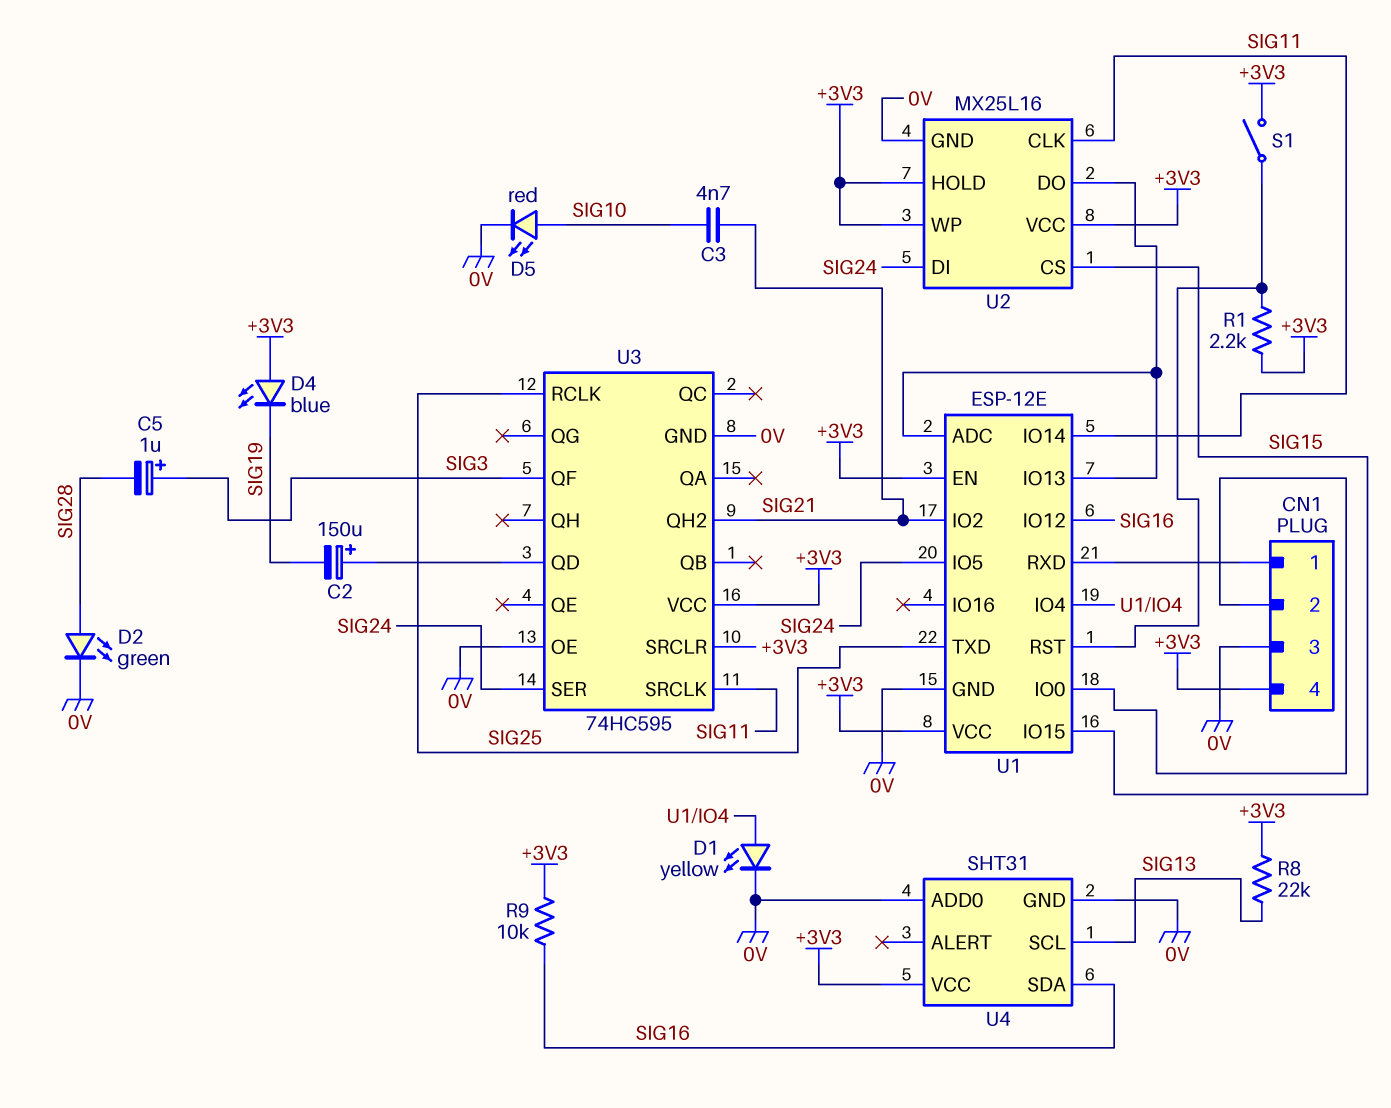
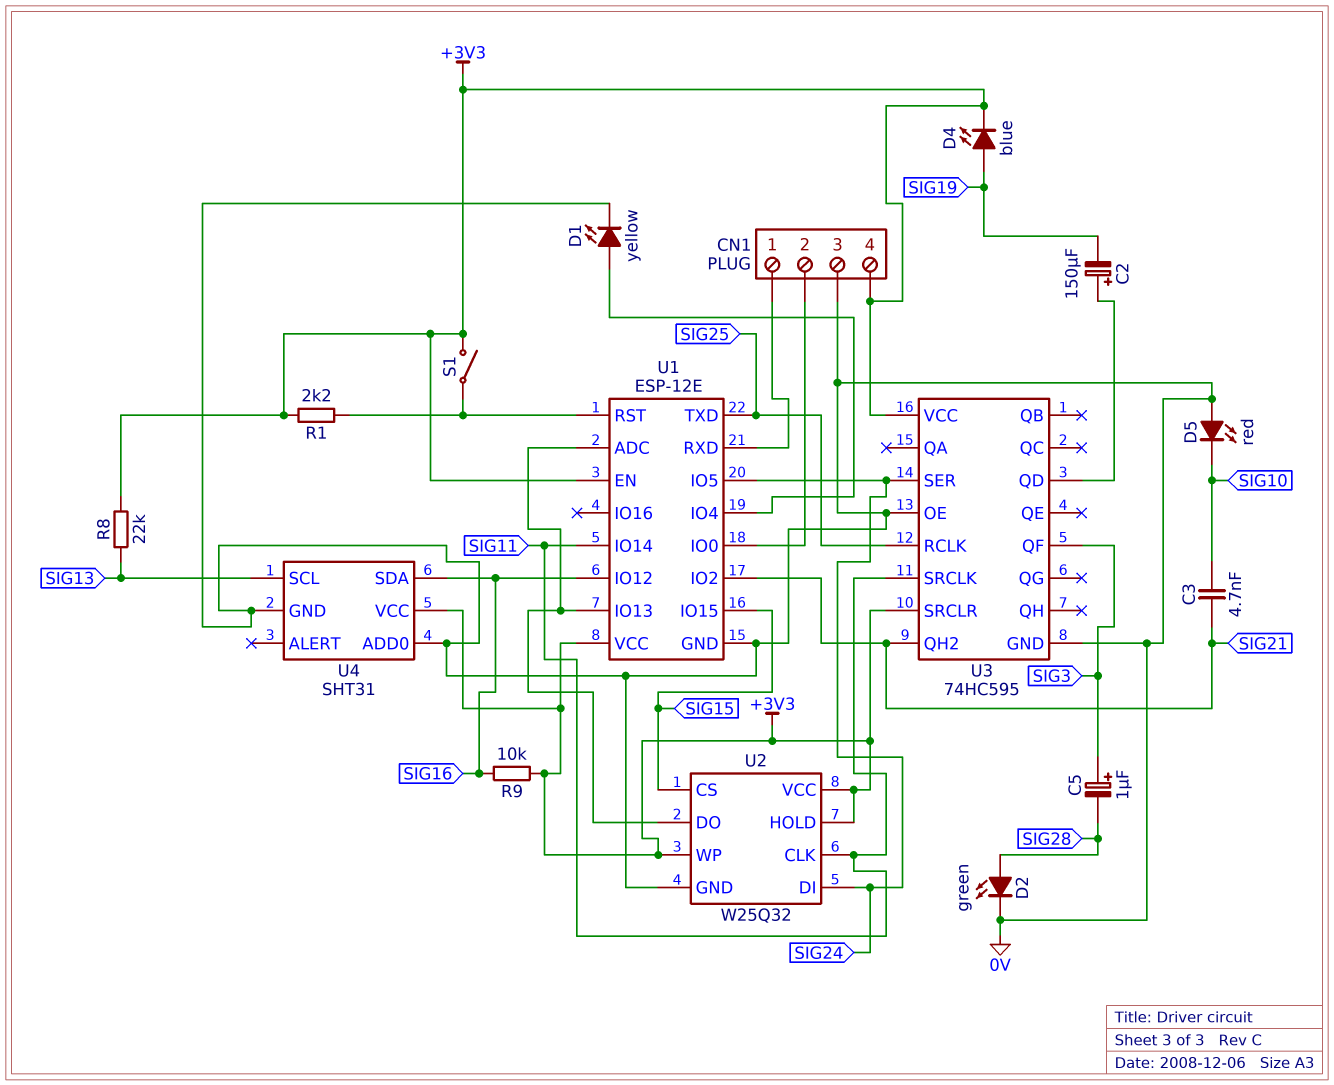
D4: LED blue (A +3V3, K SIG19) -> LED blue (A SIG19, K +3V3)
D5: LED red (A SIG10, K 0V) -> LED red (A 0V, K SIG10)
U2: MX25L16 -> W25Q32

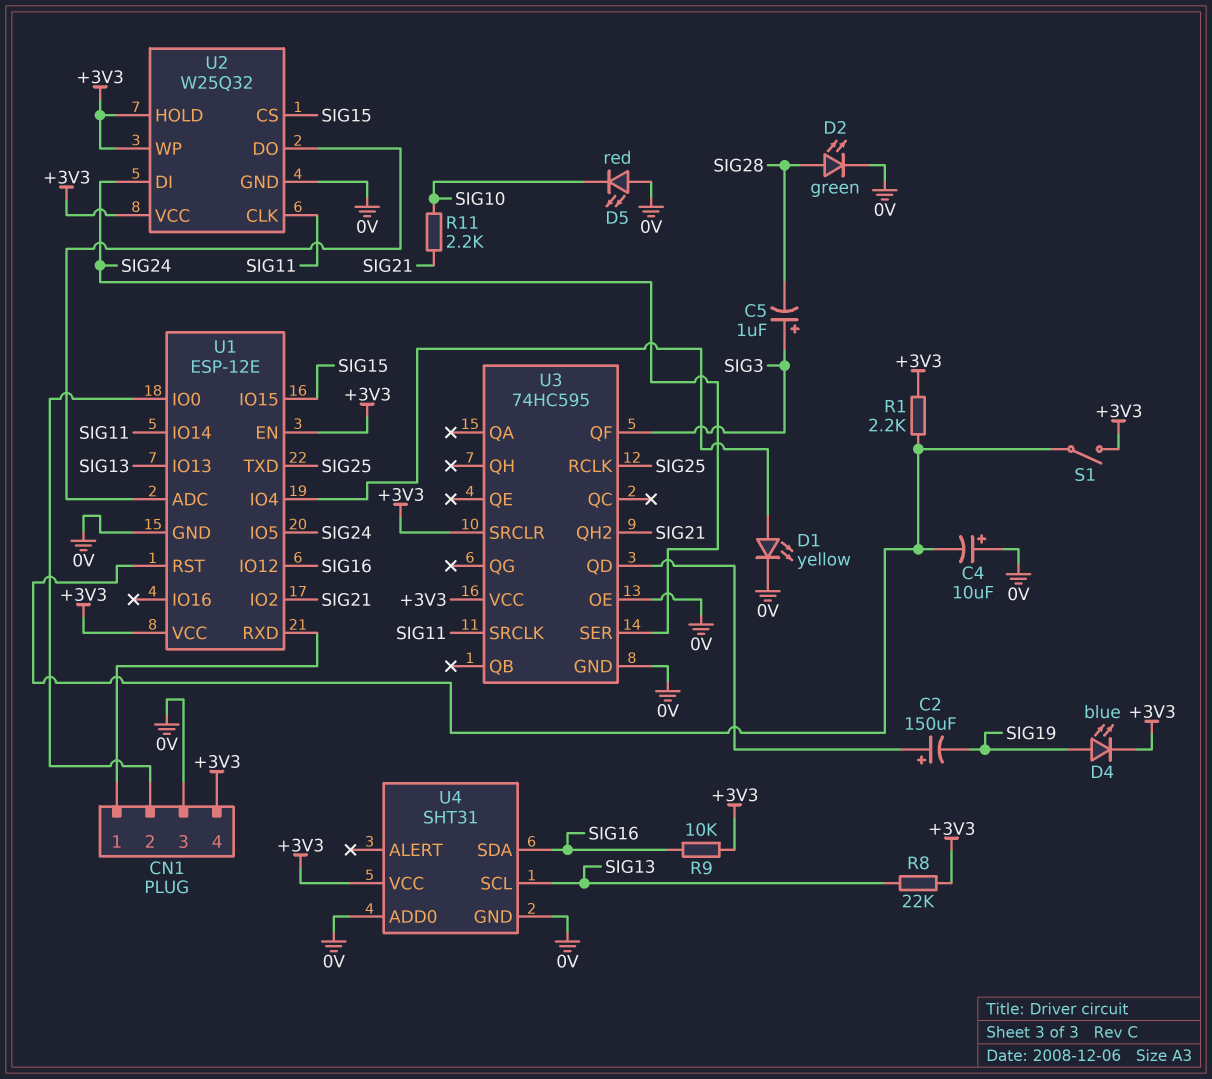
C3: 4.7nF (SIG10, SIG21) -> none
C4: none -> 10uF (plus 0V, minus U1/RST)
R11: none -> 2.2k (SIG10, SIG21)
U1 pin IO13: U1/ADC -> SIG13

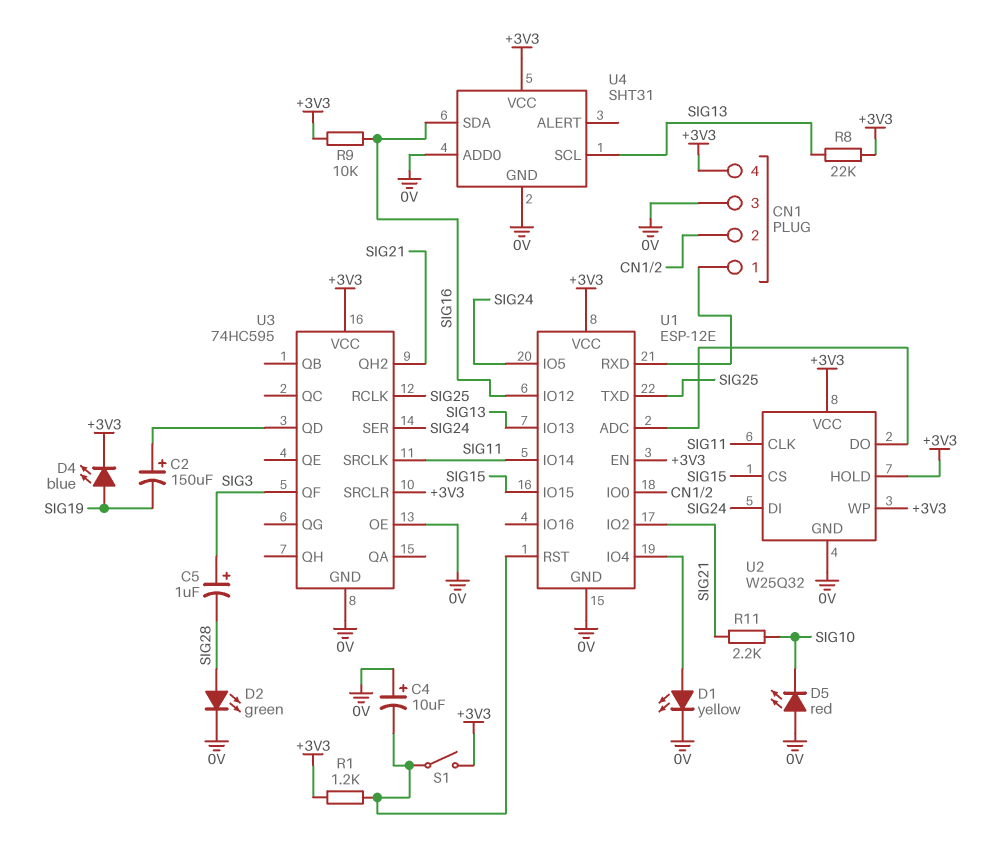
R1: 2.2k (+3V3, U1/RST) -> 1.2k (+3V3, U1/RST)

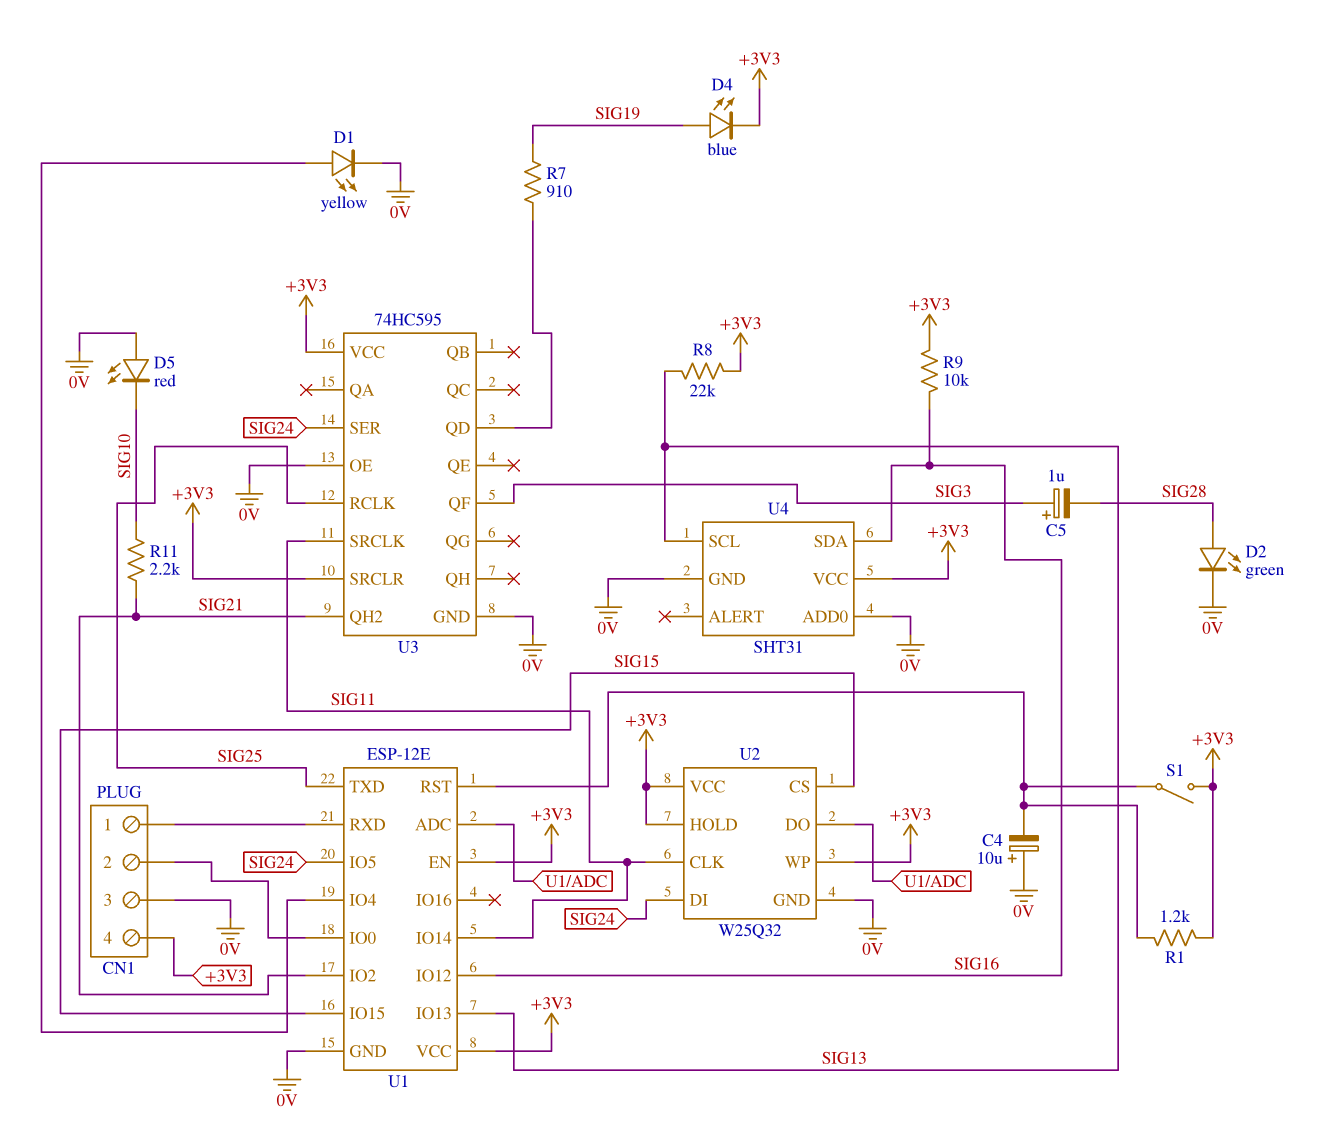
C2: 150uF (plus U3/QD, minus SIG19) -> none
R7: none -> 910 (SIG19, U3/QD)

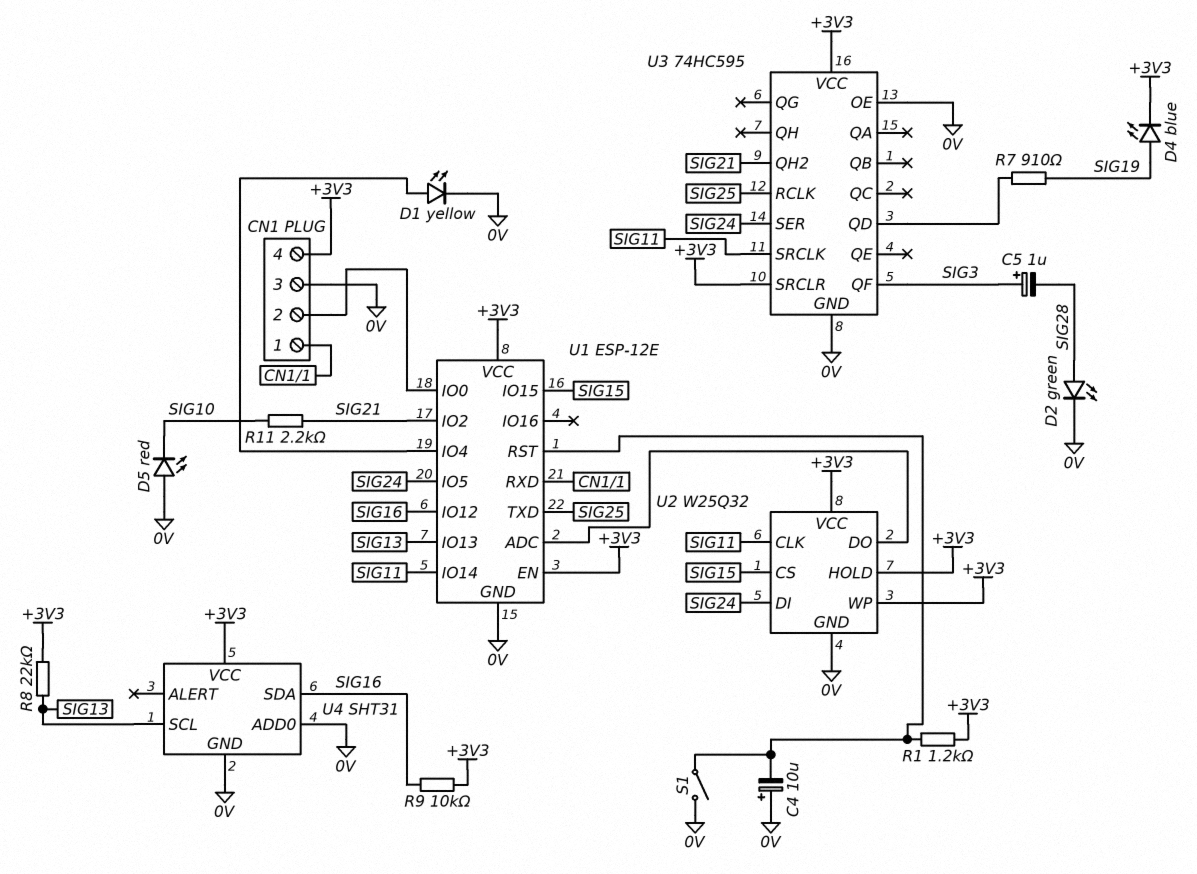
S1: switch (+3V3, U1/RST) -> switch (0V, U1/RST)

